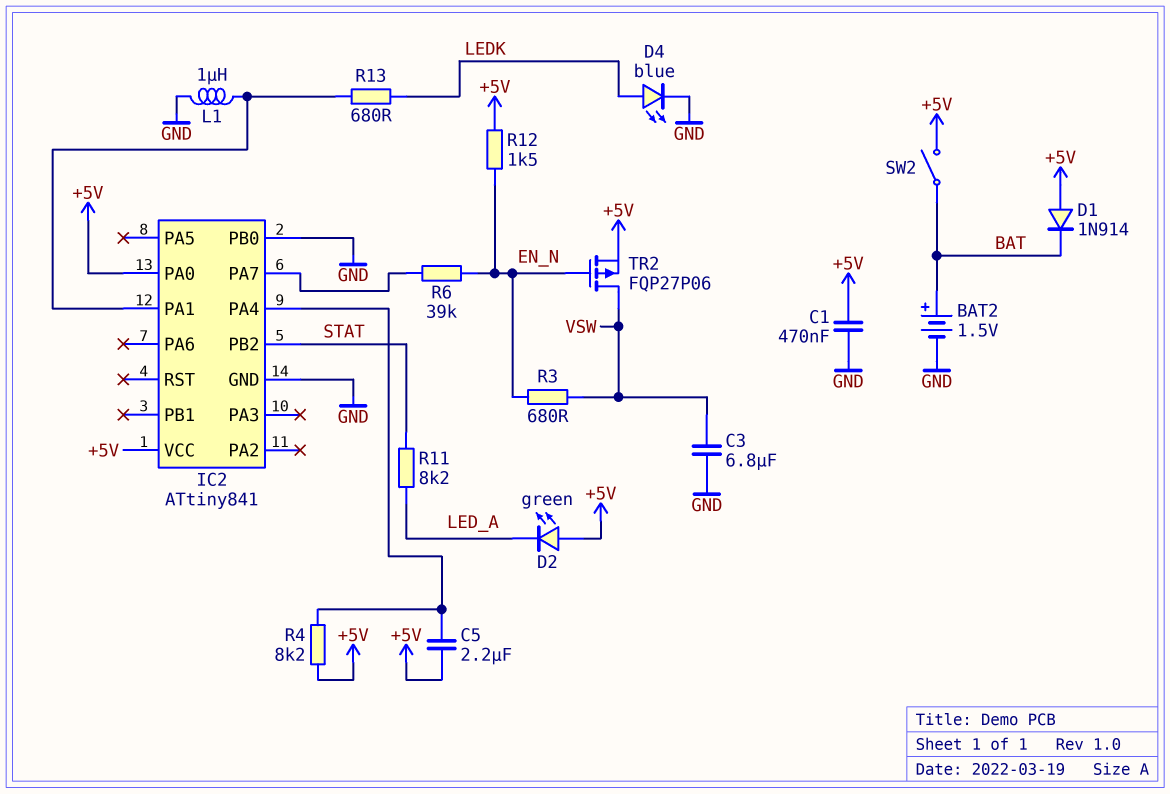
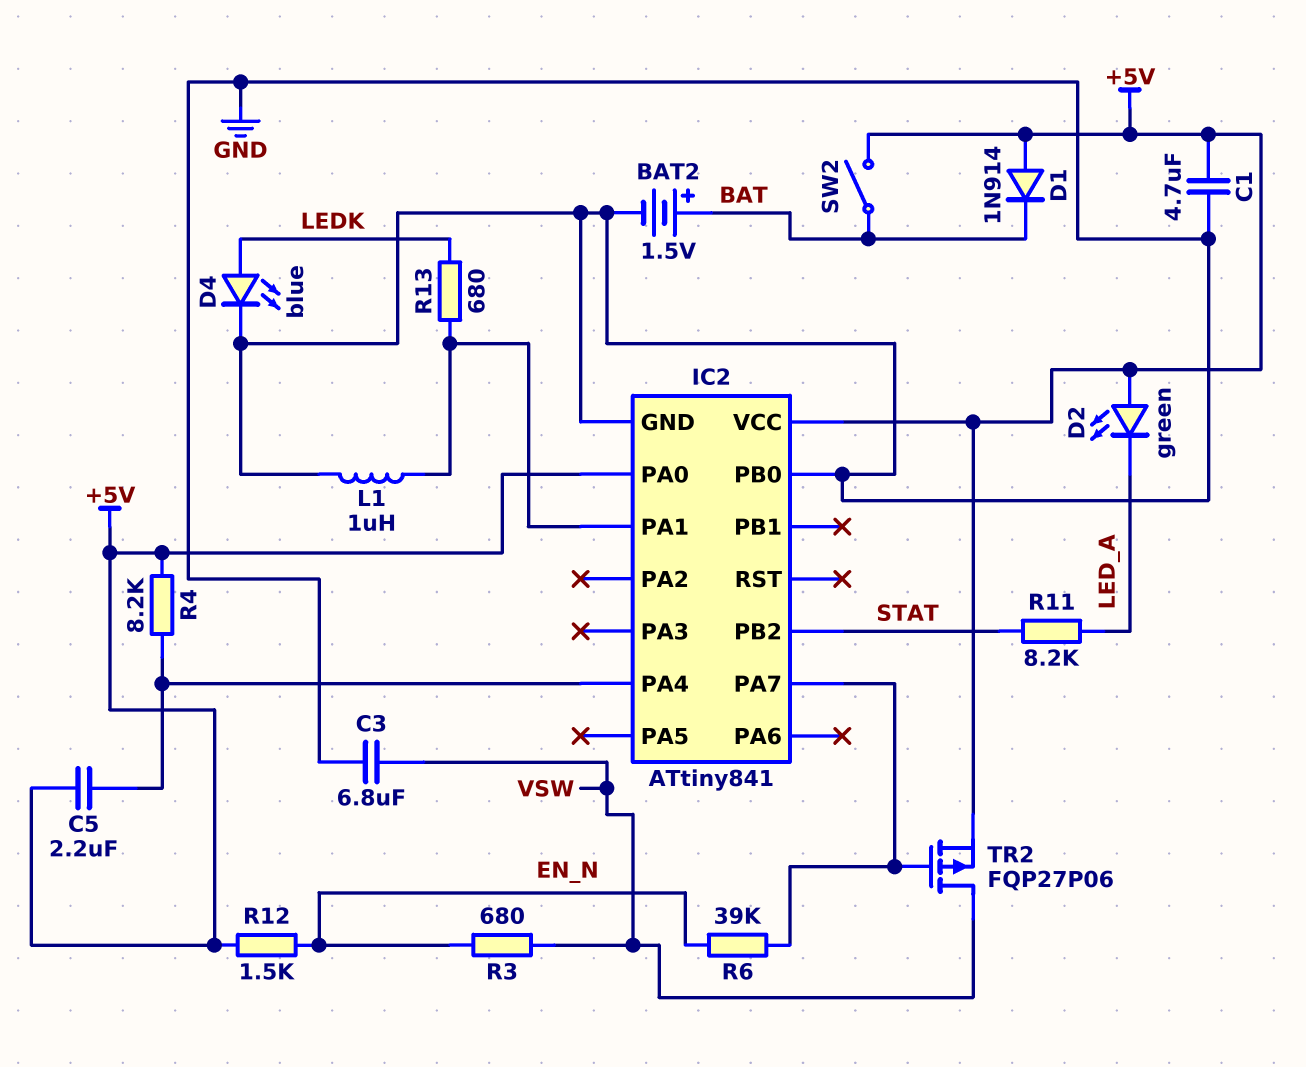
C1: 470nF (+5V, GND) -> 4.7uF (+5V, GND)
TR2: PMOS FQP27P06 (G EN_N, D VSW, S +5V) -> PMOS FQP27P06 (G IC2/PA7, D VSW, S +5V)

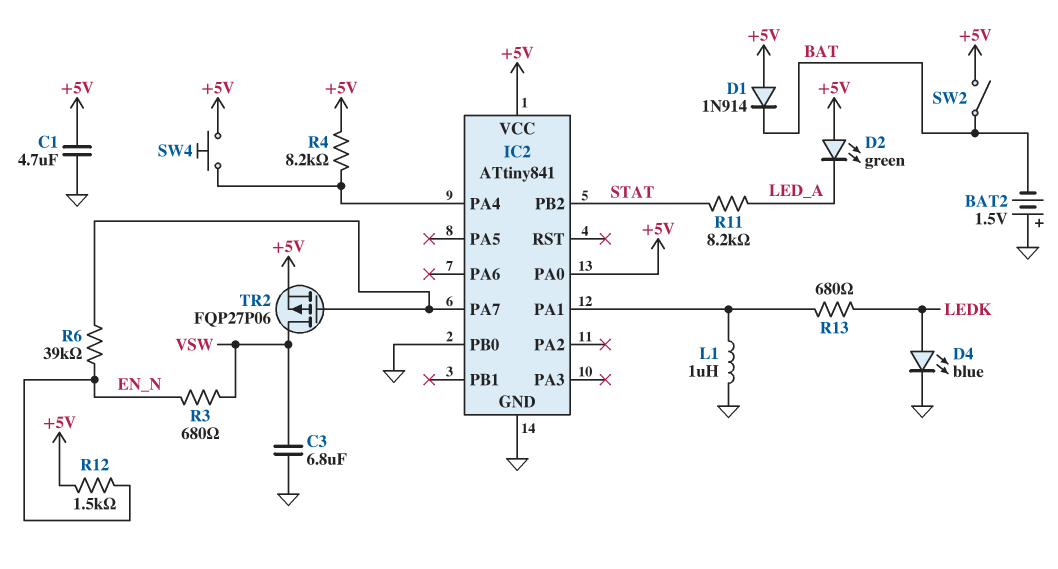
BAT2: 1.5V (plus BAT, minus GND) -> 1.5V (plus GND, minus BAT)
C5: 2.2uF (+5V, IC2/PA4) -> none
SW4: none -> button (+5V, IC2/PA4)

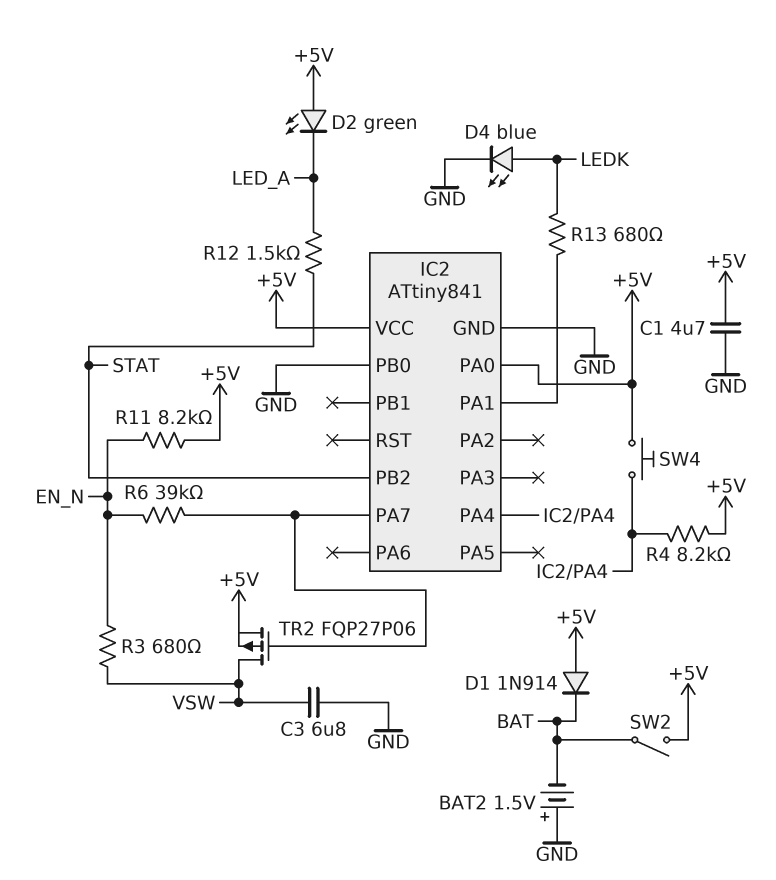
L1: 1uH (GND, IC2/PA1) -> none
R11: 8.2k (LED_A, STAT) -> 8.2k (+5V, EN_N)
R12: 1.5k (+5V, EN_N) -> 1.5k (LED_A, STAT)

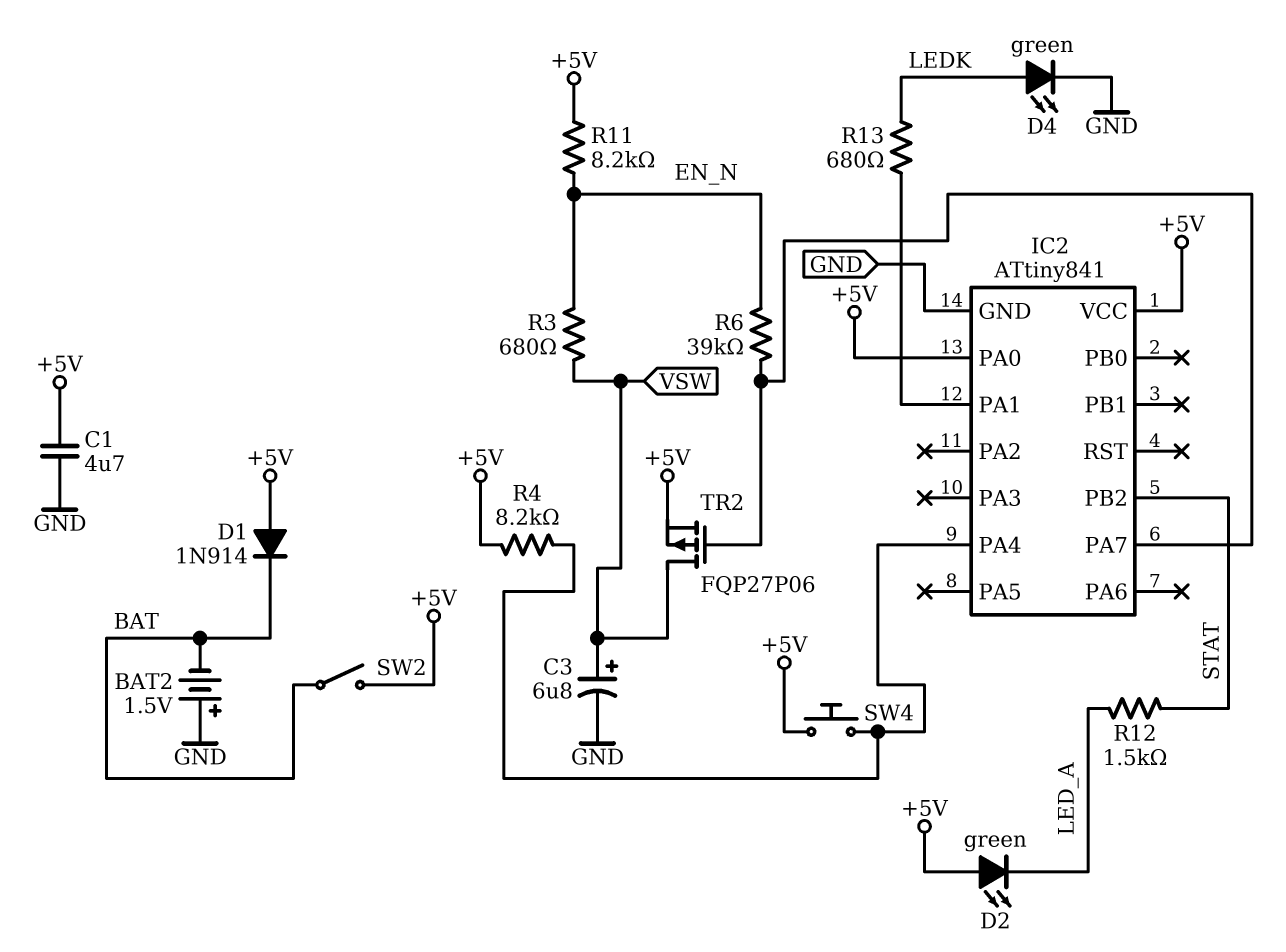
C3: 6.8uF (GND, VSW) -> 6.8uF (plus VSW, minus GND)
D4: LED blue (A LEDK, K GND) -> LED green (A LEDK, K GND)
IC2 pin PB0: GND -> none

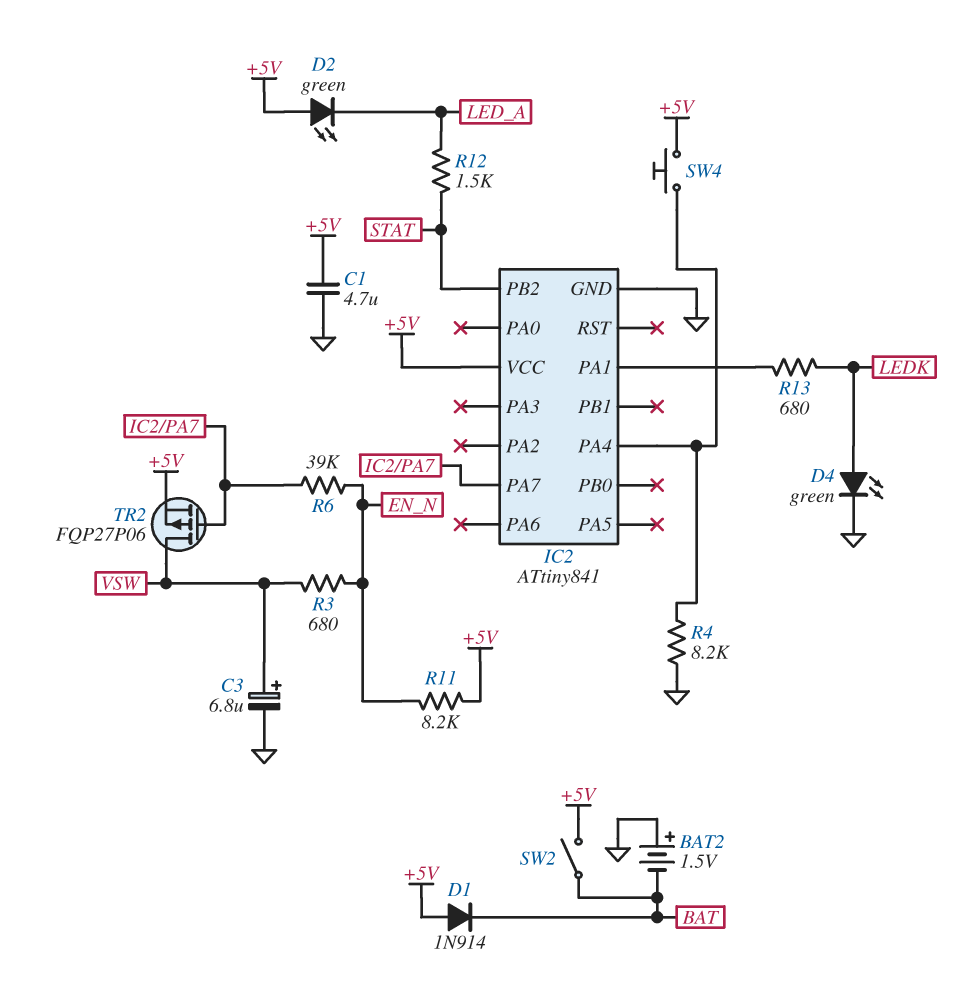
IC2 pin PA0: +5V -> none
R4: 8.2k (+5V, IC2/PA4) -> 8.2k (GND, IC2/PA4)

